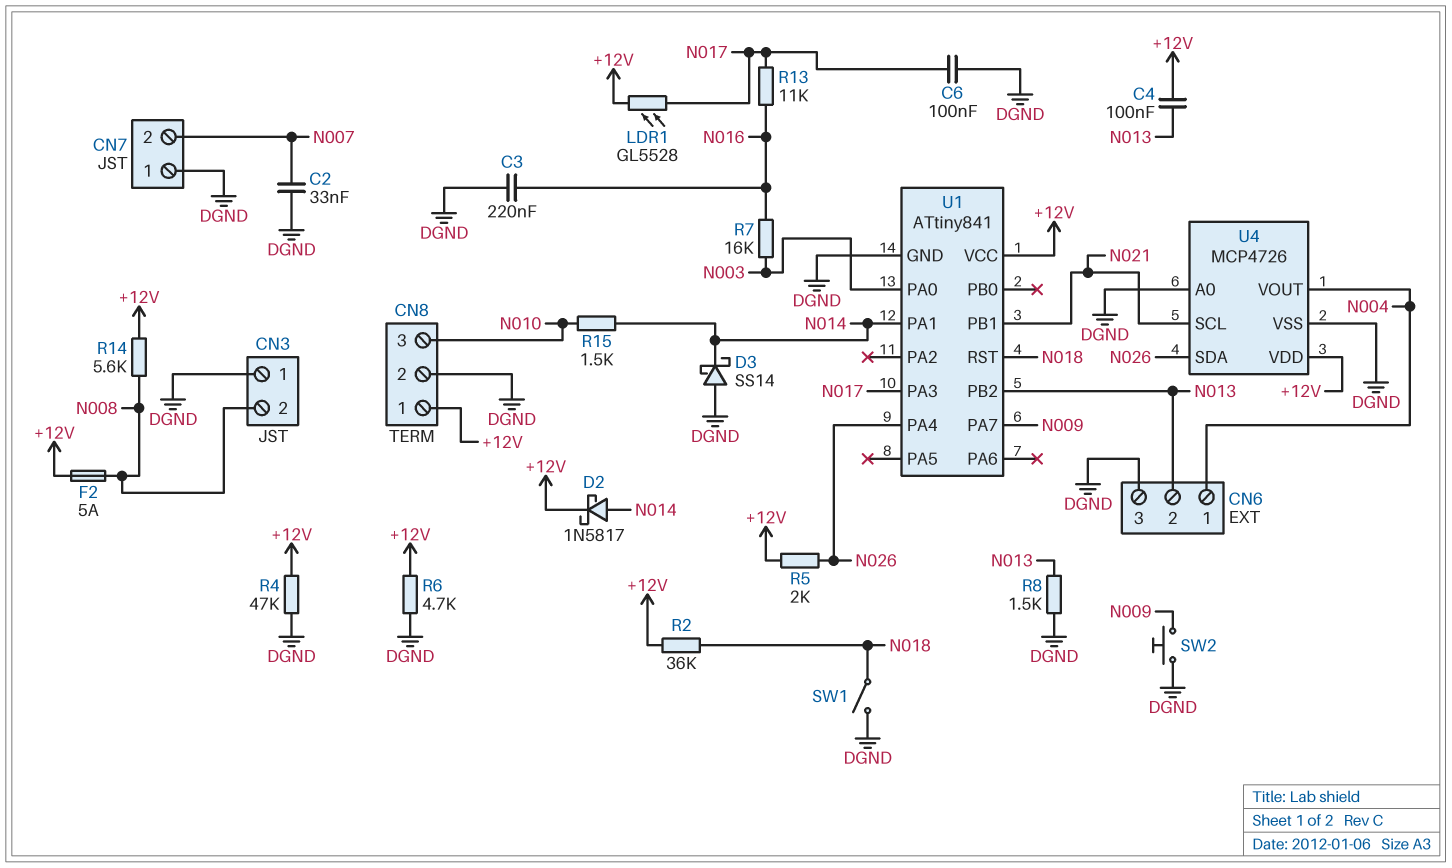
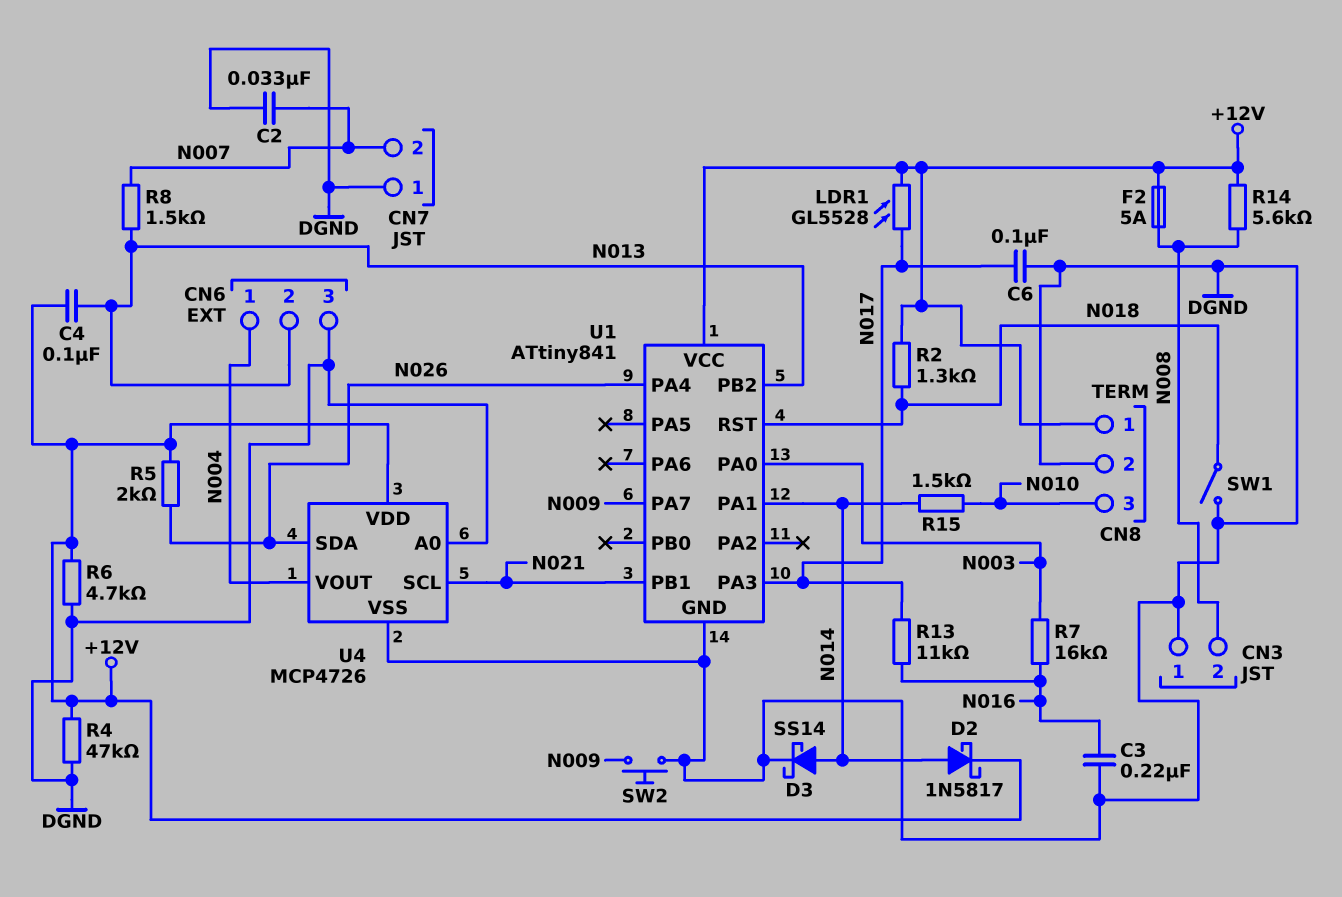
D3: schottky SS14 (A DGND, K N014) -> schottky SS14 (A N014, K DGND)
R2: 36k (+12V, N018) -> 1.3k (+12V, N018)
R8: 1.5k (DGND, N013) -> 1.5k (N007, N013)

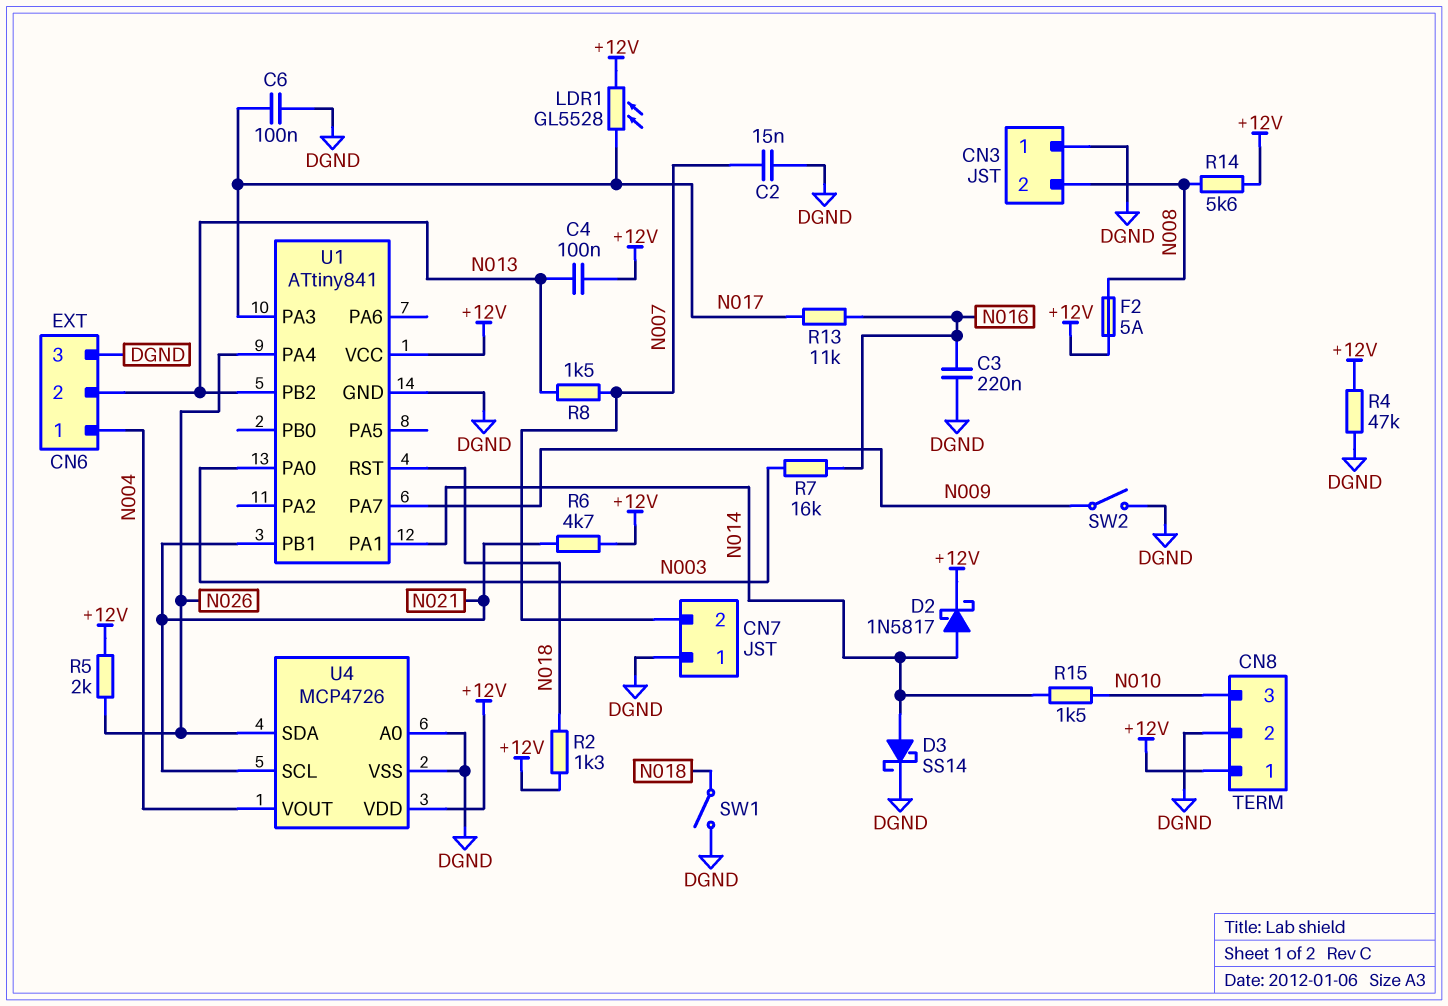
C2: 33nF (DGND, N007) -> 15nF (DGND, N007)
R6: 4.7k (+12V, DGND) -> 4.7k (+12V, N021)
SW2: button (DGND, N009) -> switch (DGND, N009)

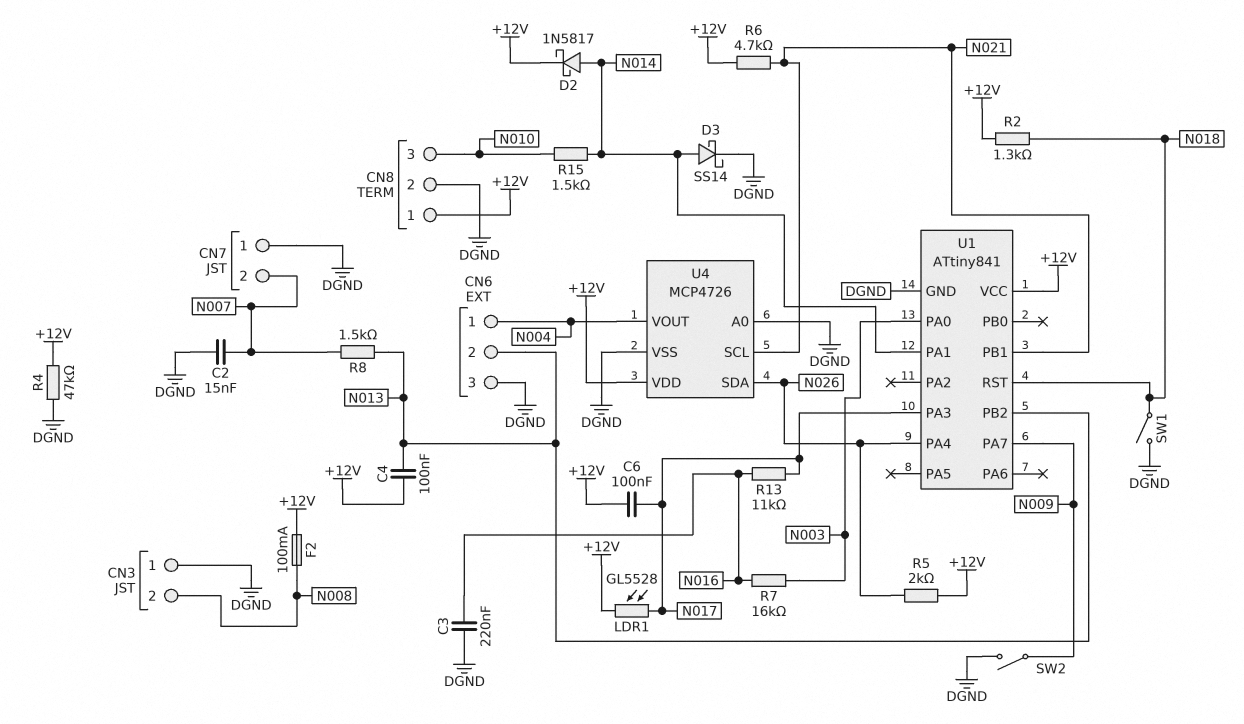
C6: 100nF (DGND, N017) -> 100nF (+12V, N017)
F2: 5A (+12V, N008) -> 100mA (+12V, N008)
R14: 5.6k (+12V, N008) -> none

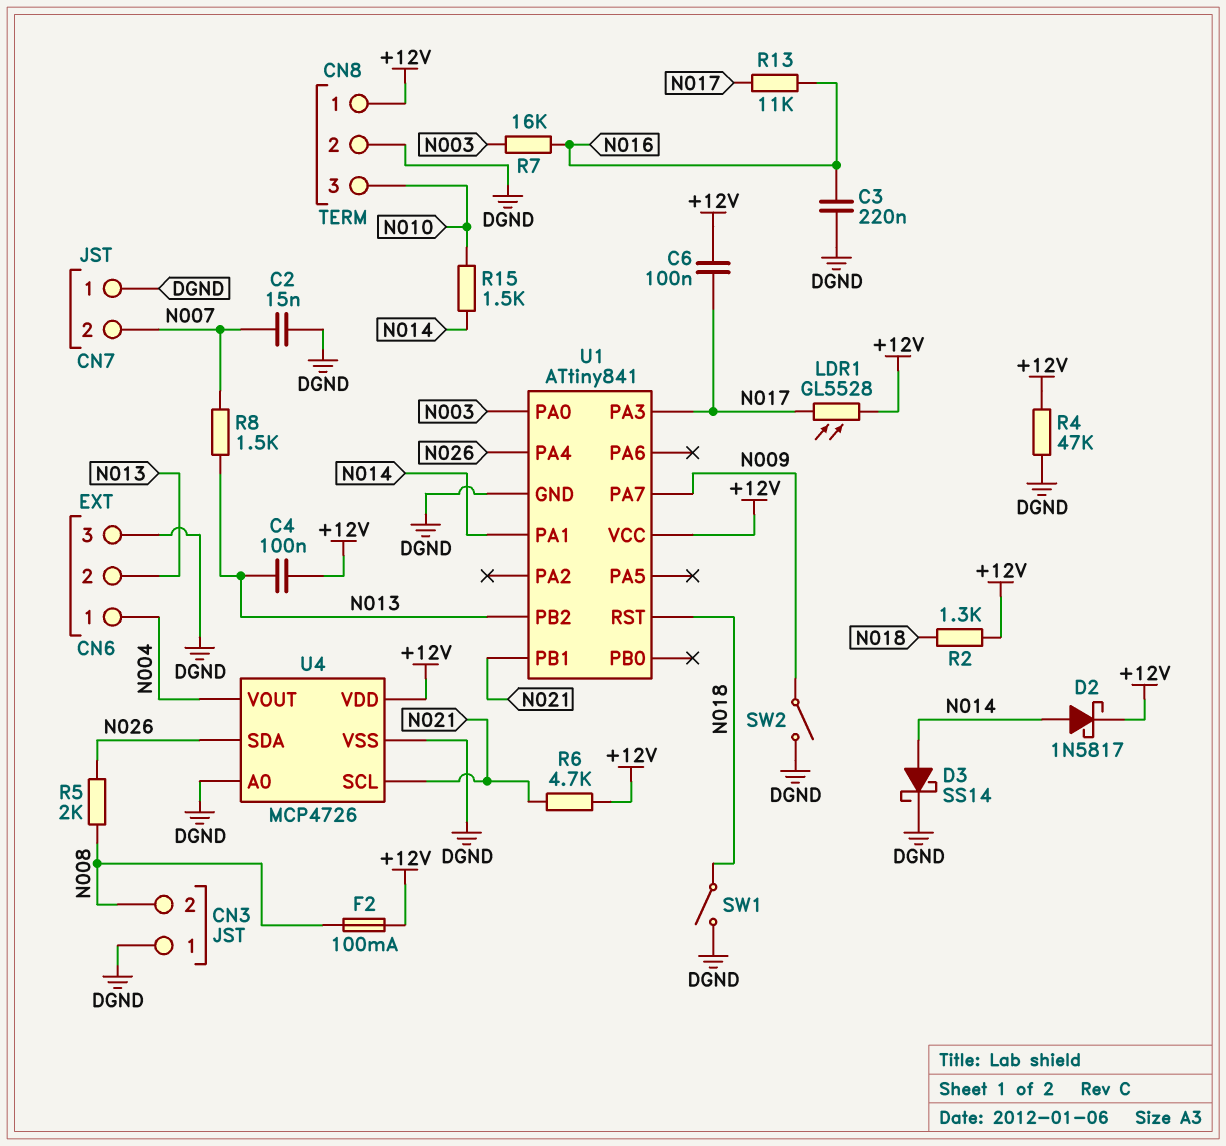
R5: 2k (+12V, N026) -> 2k (N008, N026)

